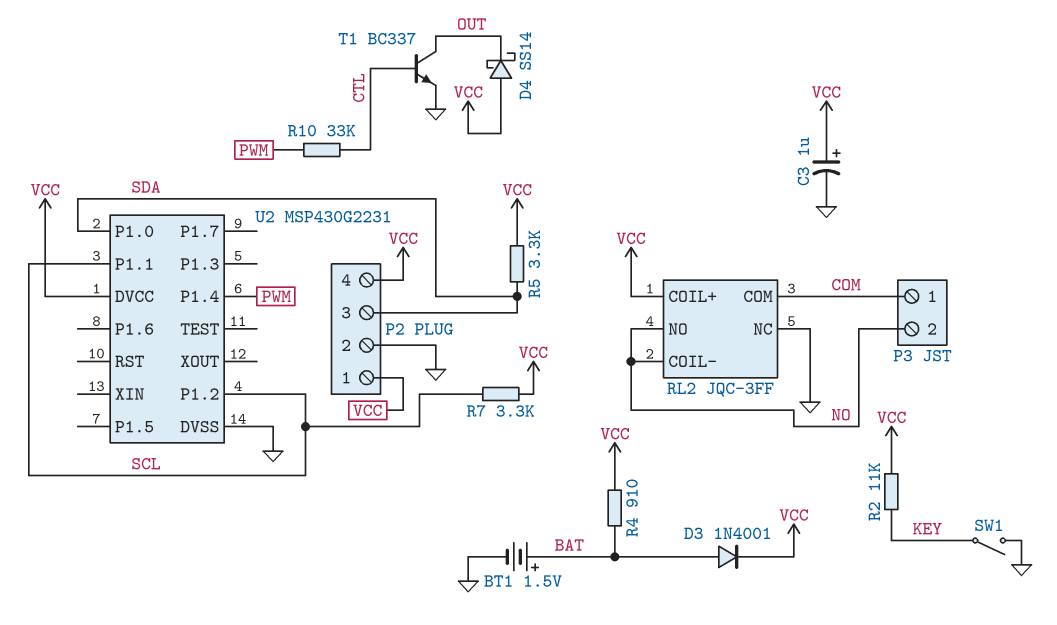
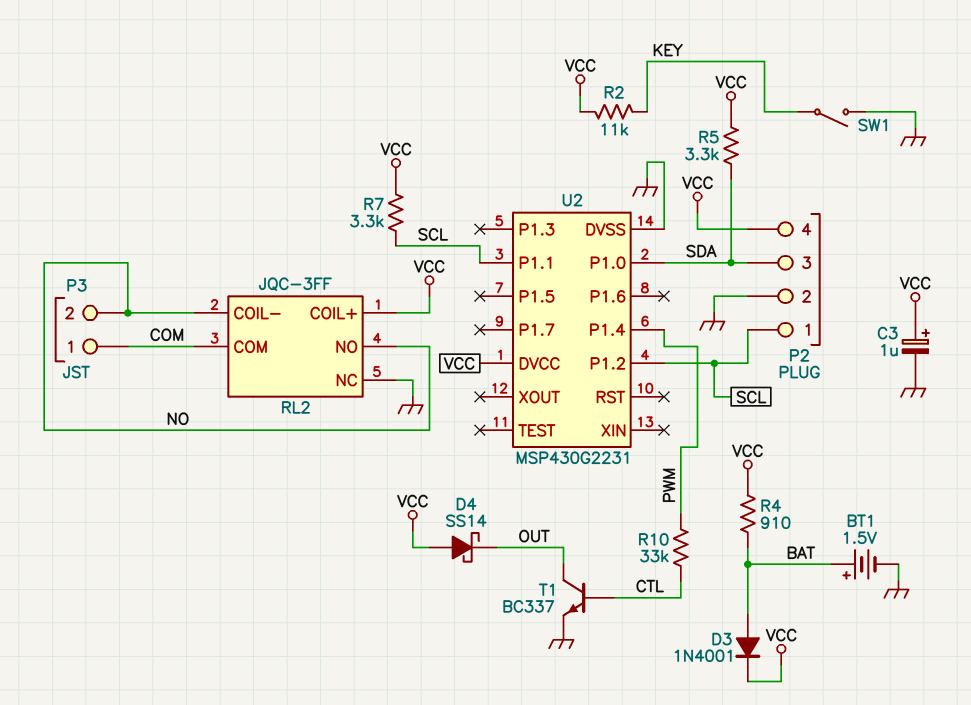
P2 pin 1: VCC -> SCL

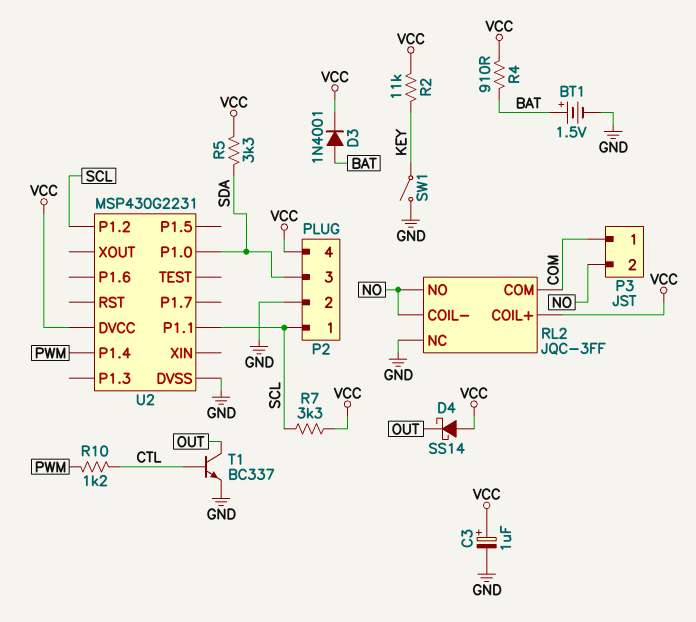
R10: 33k (CTL, PWM) -> 1.2k (CTL, PWM)

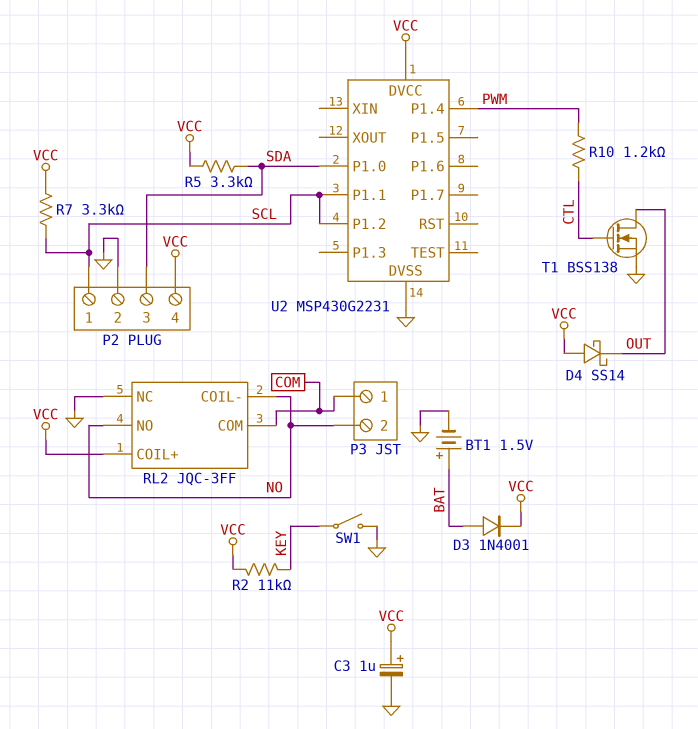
R4: 910 (BAT, VCC) -> none
T1: NPN BC337 (B CTL, C OUT, E GND) -> NMOS BSS138 (G CTL, D OUT, S GND)

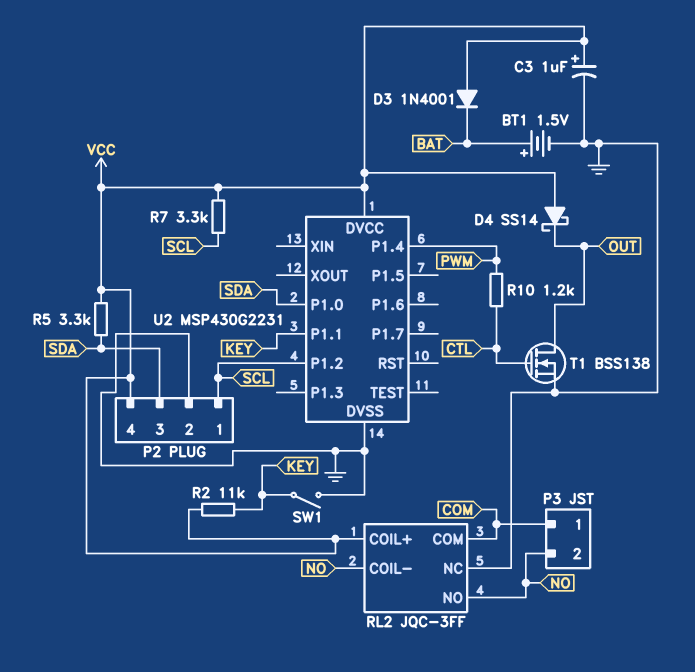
D3: diode 1N4001 (A BAT, K VCC) -> diode 1N4001 (A VCC, K BAT)
U2 pin P1.1: SCL -> KEY

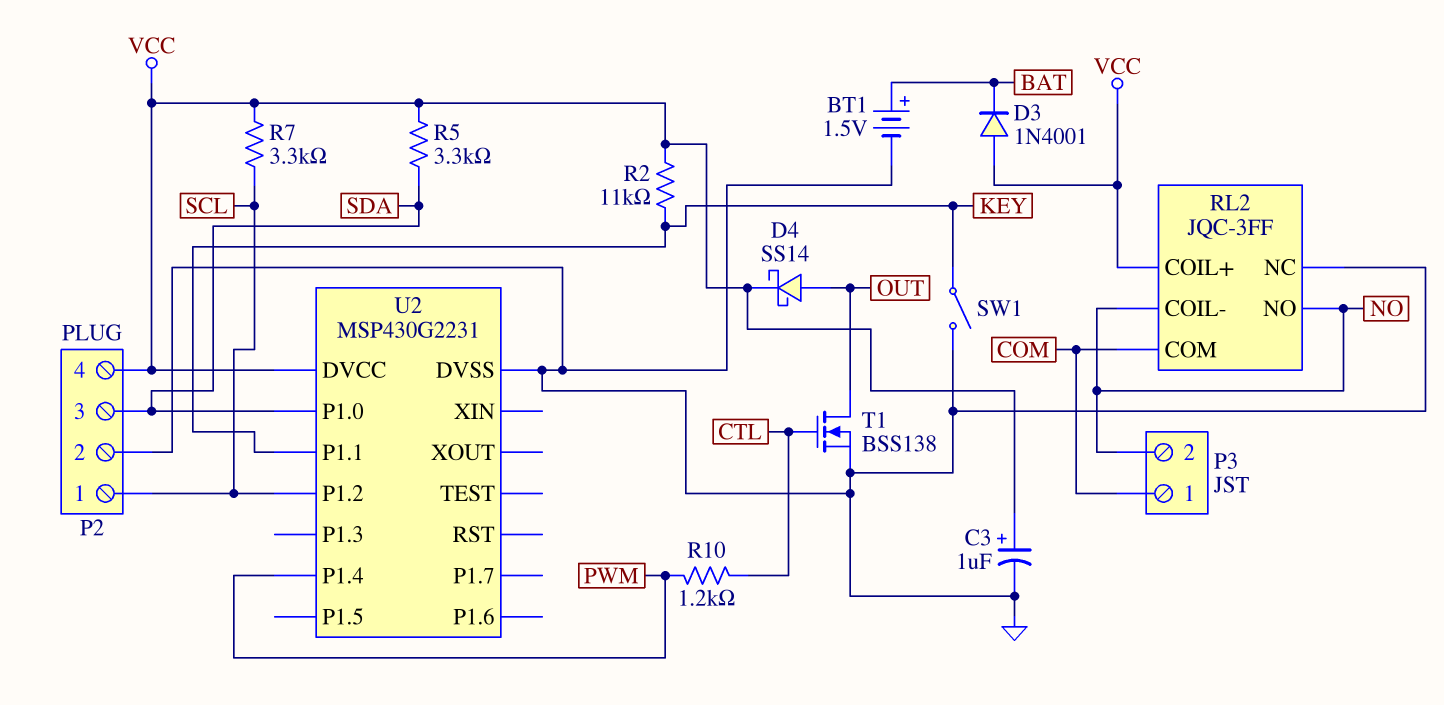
D4: schottky SS14 (A VCC, K OUT) -> schottky SS14 (A OUT, K VCC)

